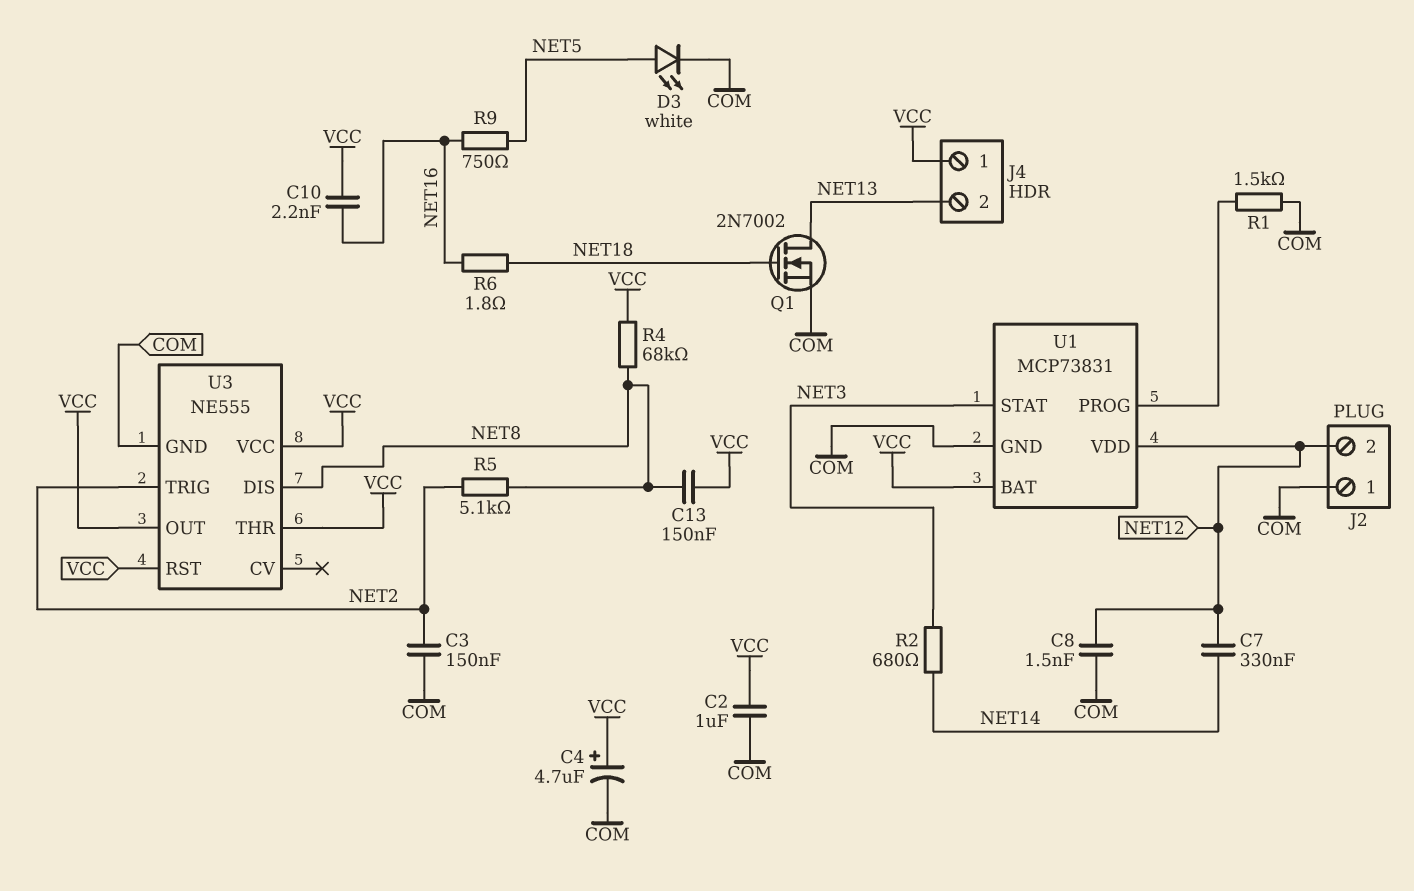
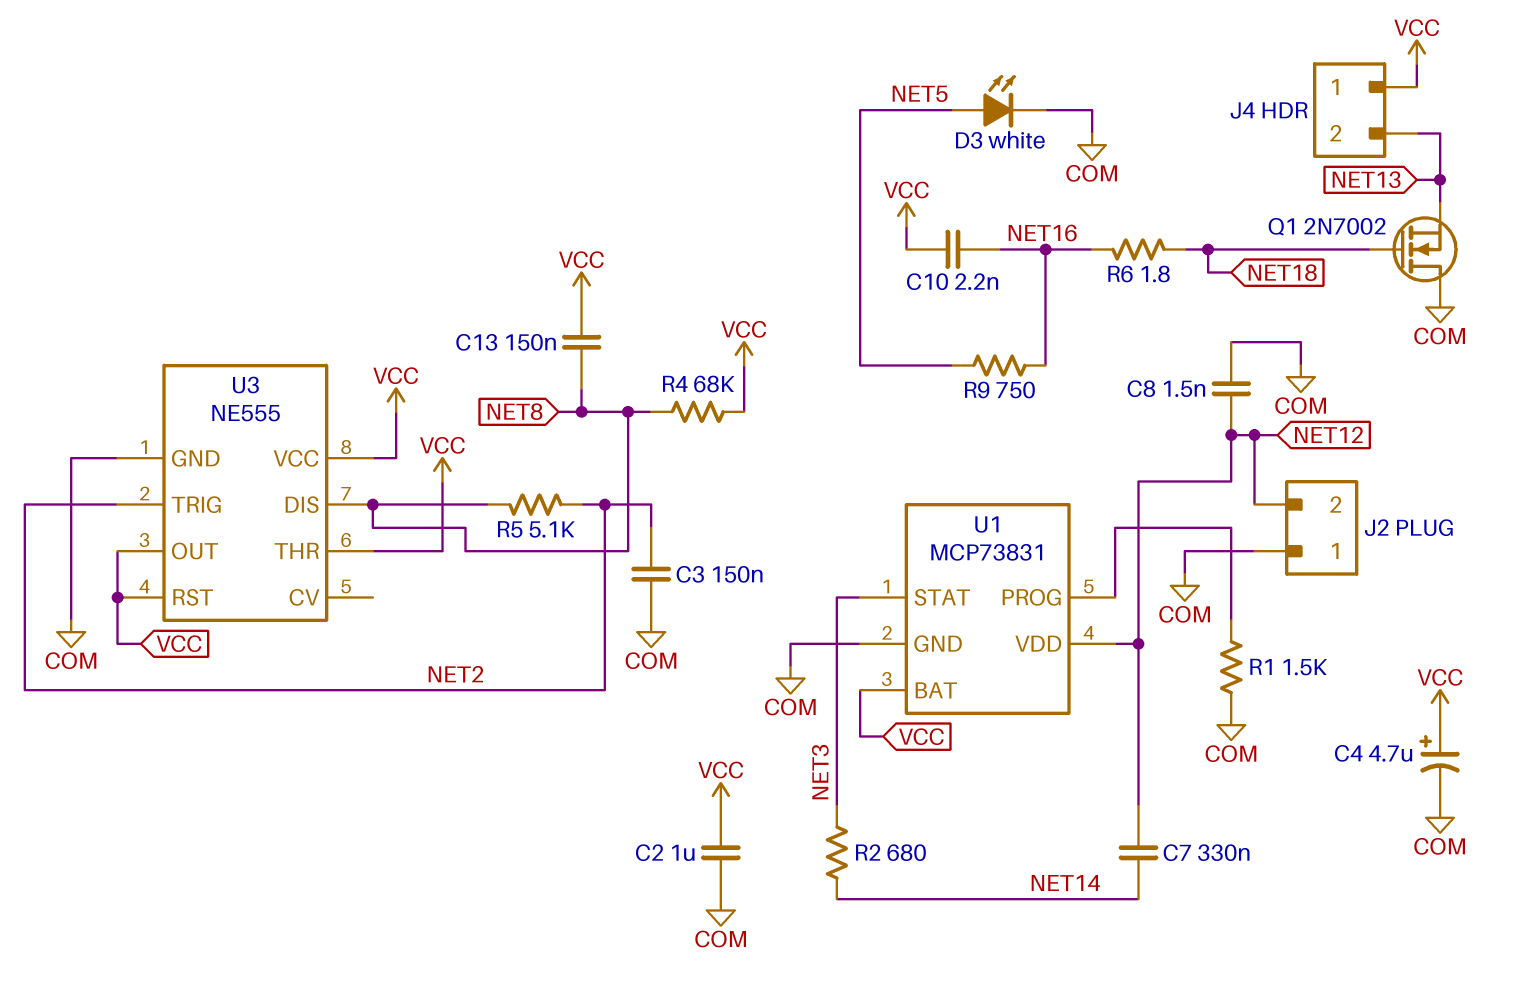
Q1: NMOS 2N7002 (G NET18, D NET13, S COM) -> NMOS 2N7002 (G NET18, D COM, S NET13)

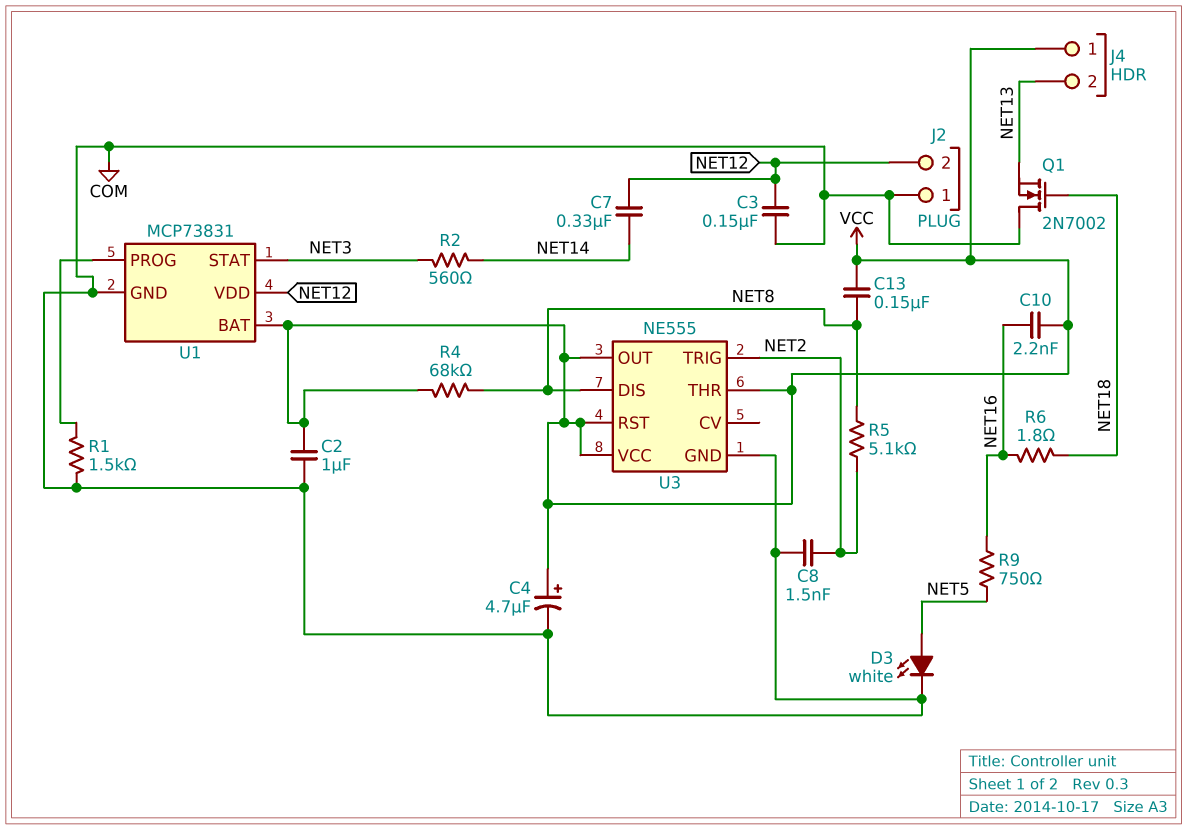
C3: 150nF (COM, NET2) -> 150nF (COM, NET12)
C8: 1.5nF (COM, NET12) -> 1.5nF (COM, NET2)
R2: 680 (NET3, NET14) -> 560 (NET3, NET14)

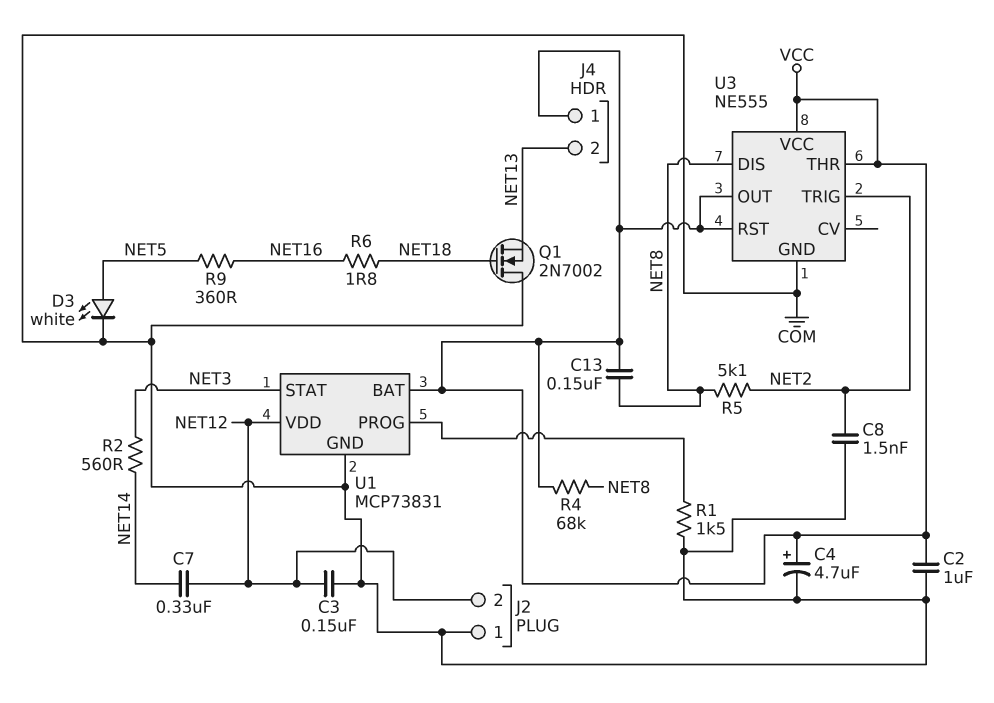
C10: 2.2nF (NET16, VCC) -> none
R9: 750 (NET5, NET16) -> 360 (NET5, NET16)

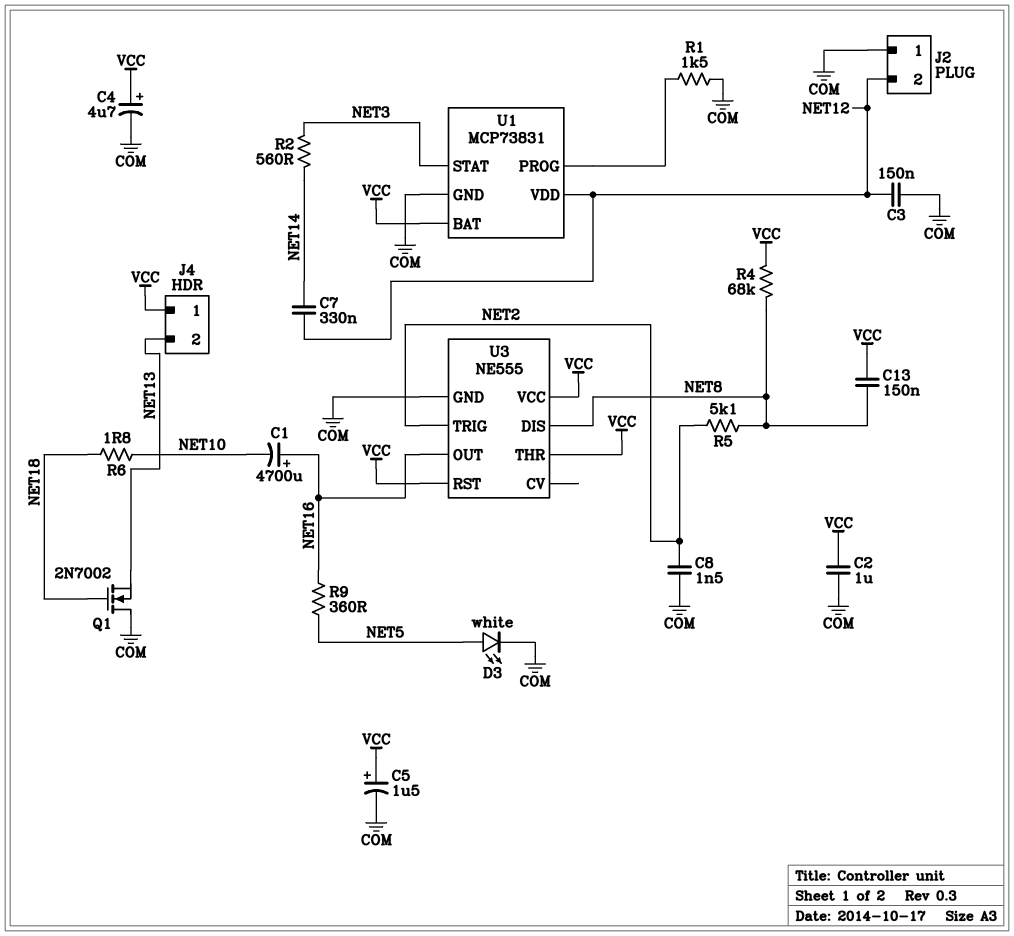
C1: none -> 4700uF (plus NET16, minus NET10)
C5: none -> 1.5uF (plus VCC, minus COM)
R6: 1.8 (NET16, NET18) -> 1.8 (NET10, NET18)
U3 pin OUT: VCC -> NET16

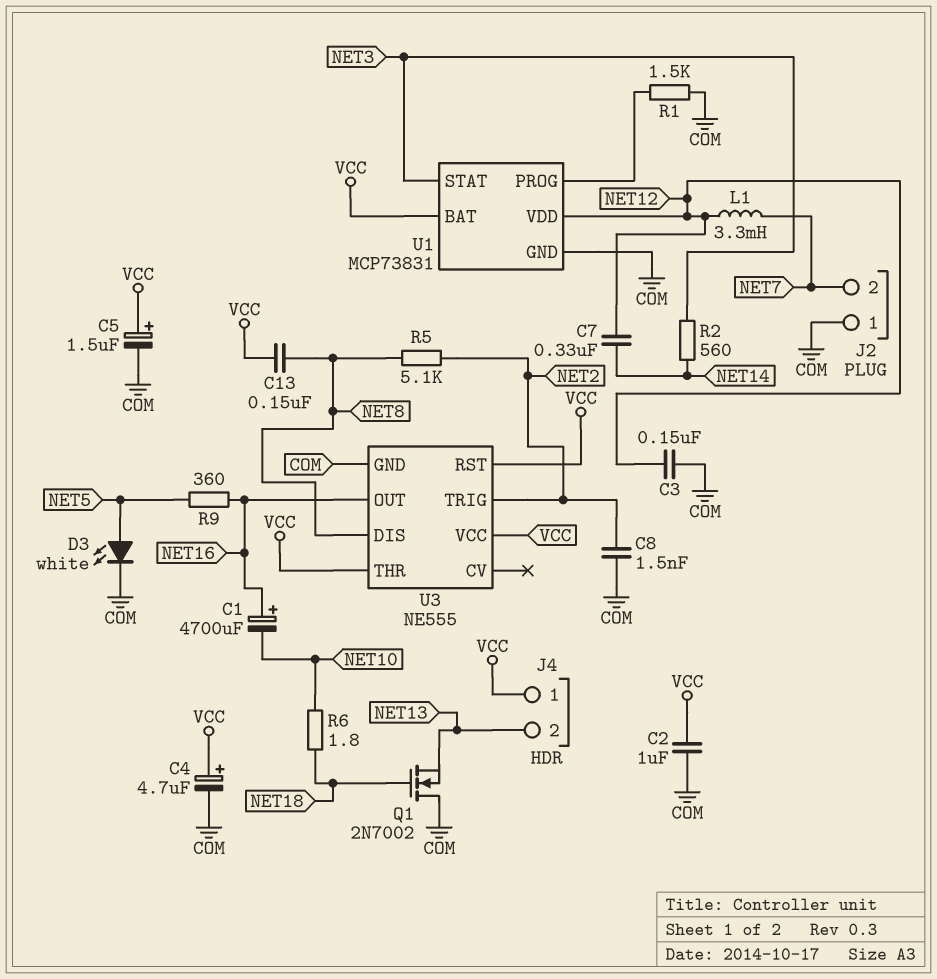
J2 pin 2: NET12 -> NET7
L1: none -> 3.3mH (NET7, NET12)
R4: 68k (NET8, VCC) -> none

